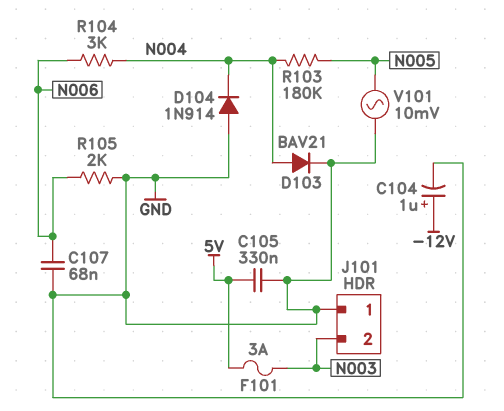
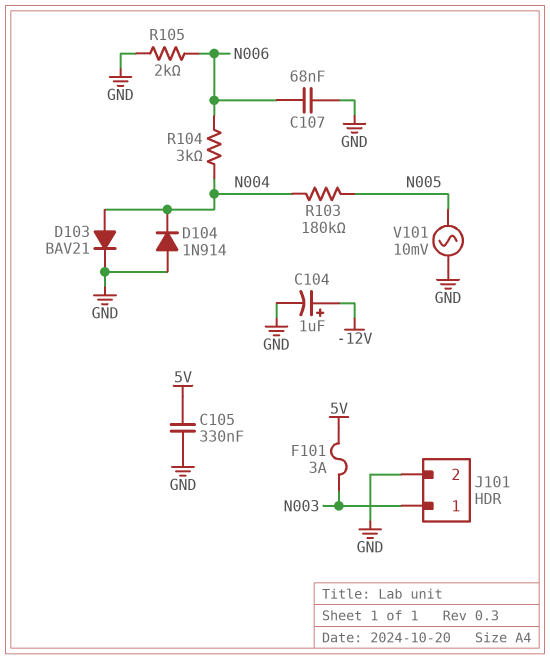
J101 pin 1: GND -> N003
J101 pin 2: N003 -> GND

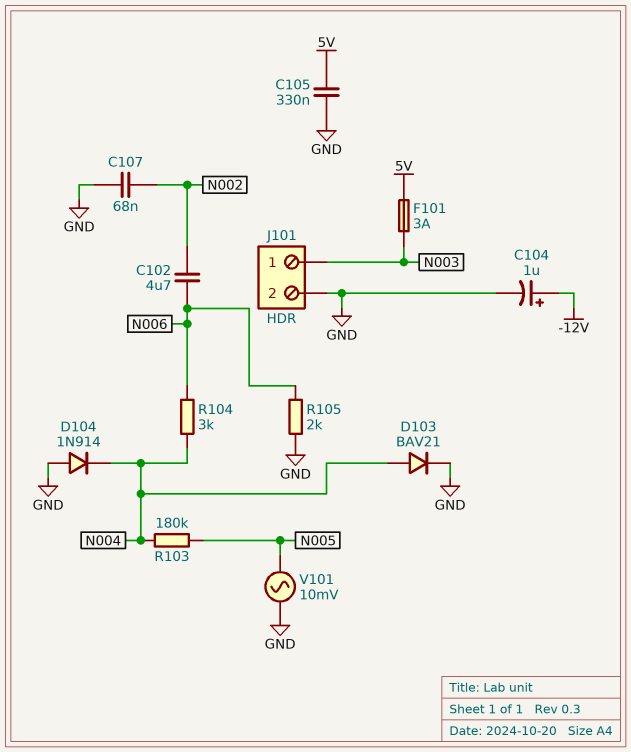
C102: none -> 4.7uF (N002, N006)
C107: 68nF (GND, N006) -> 68nF (GND, N002)

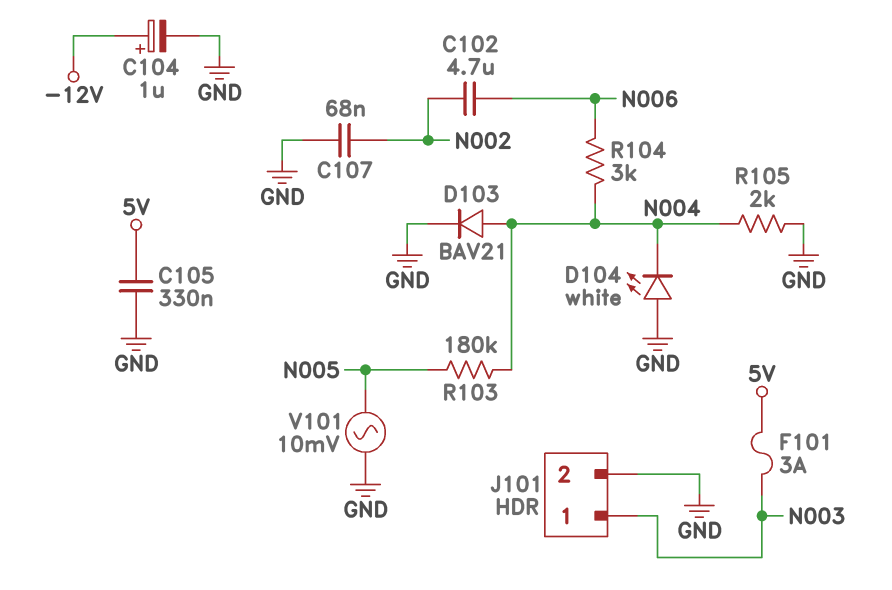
D104: diode 1N914 (A GND, K N004) -> LED white (A GND, K N004)
R105: 2k (GND, N006) -> 2k (GND, N004)

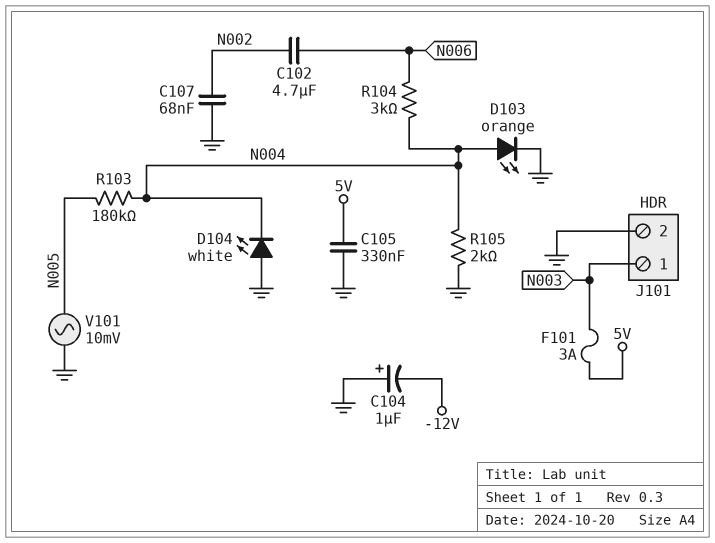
C104: 1uF (plus -12V, minus GND) -> 1uF (plus GND, minus -12V)
D103: diode BAV21 (A N004, K GND) -> LED orange (A N004, K GND)

